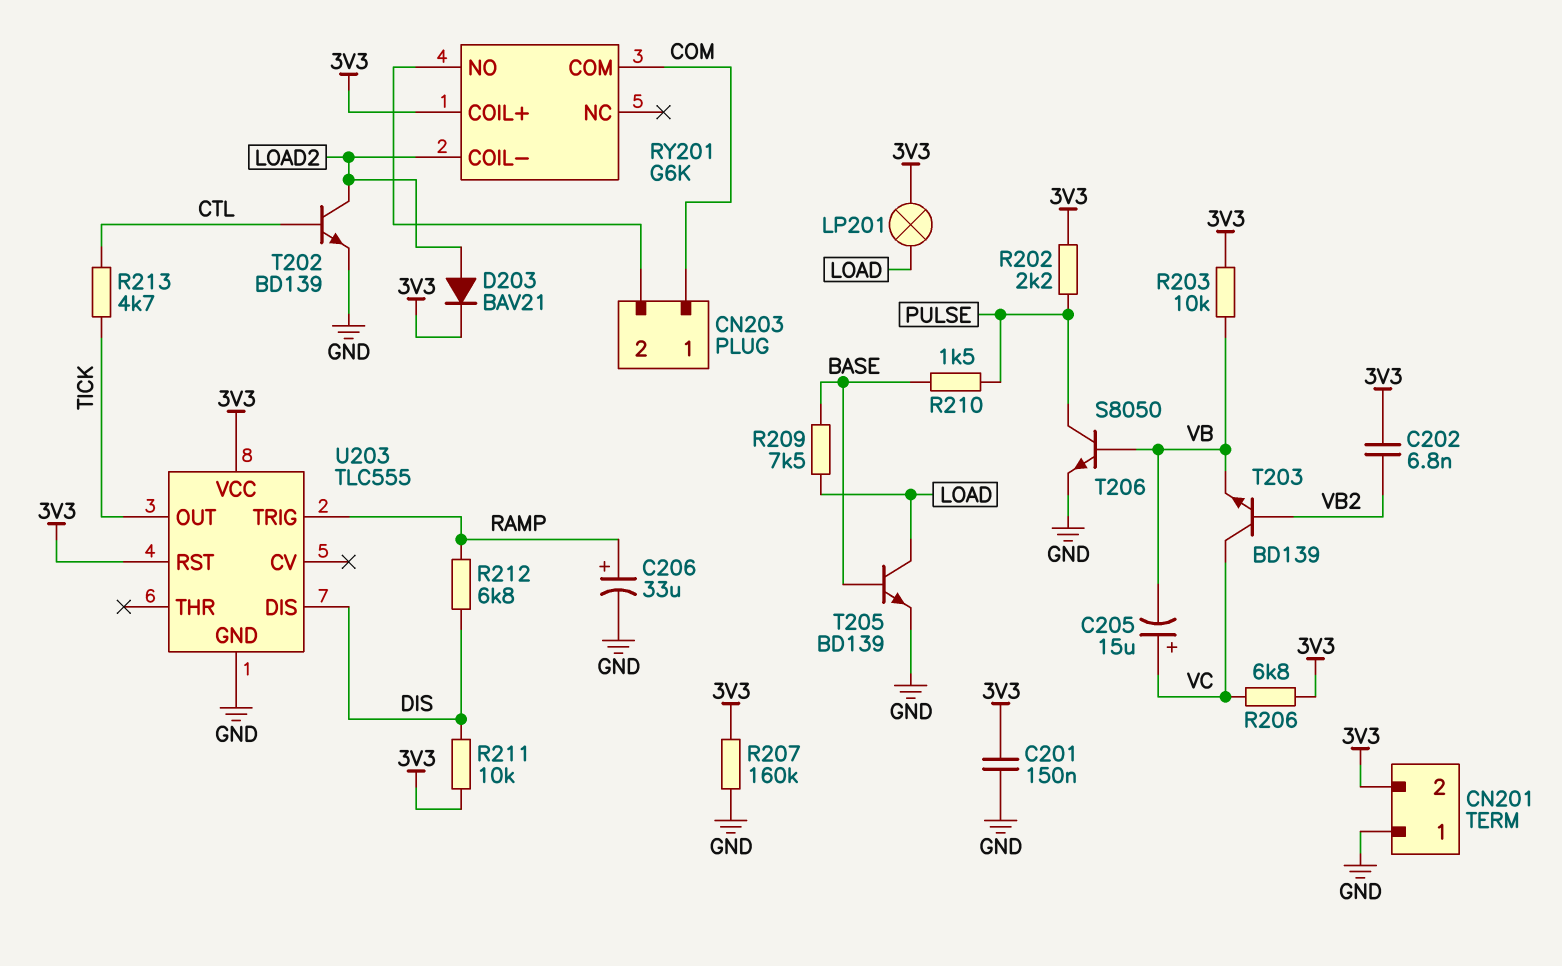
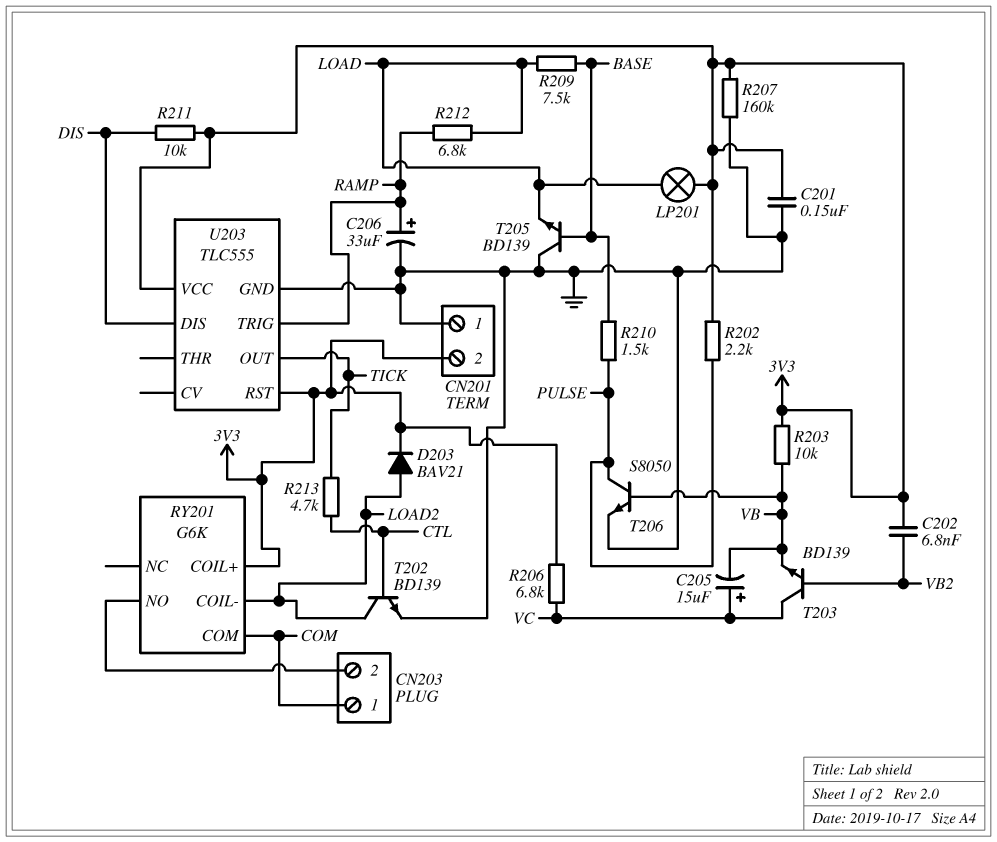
R212: 6.8k (DIS, RAMP) -> 6.8k (LOAD, RAMP)
T205: NPN BD139 (B BASE, C LOAD, E GND) -> NPN BD139 (B BASE, C GND, E LOAD)

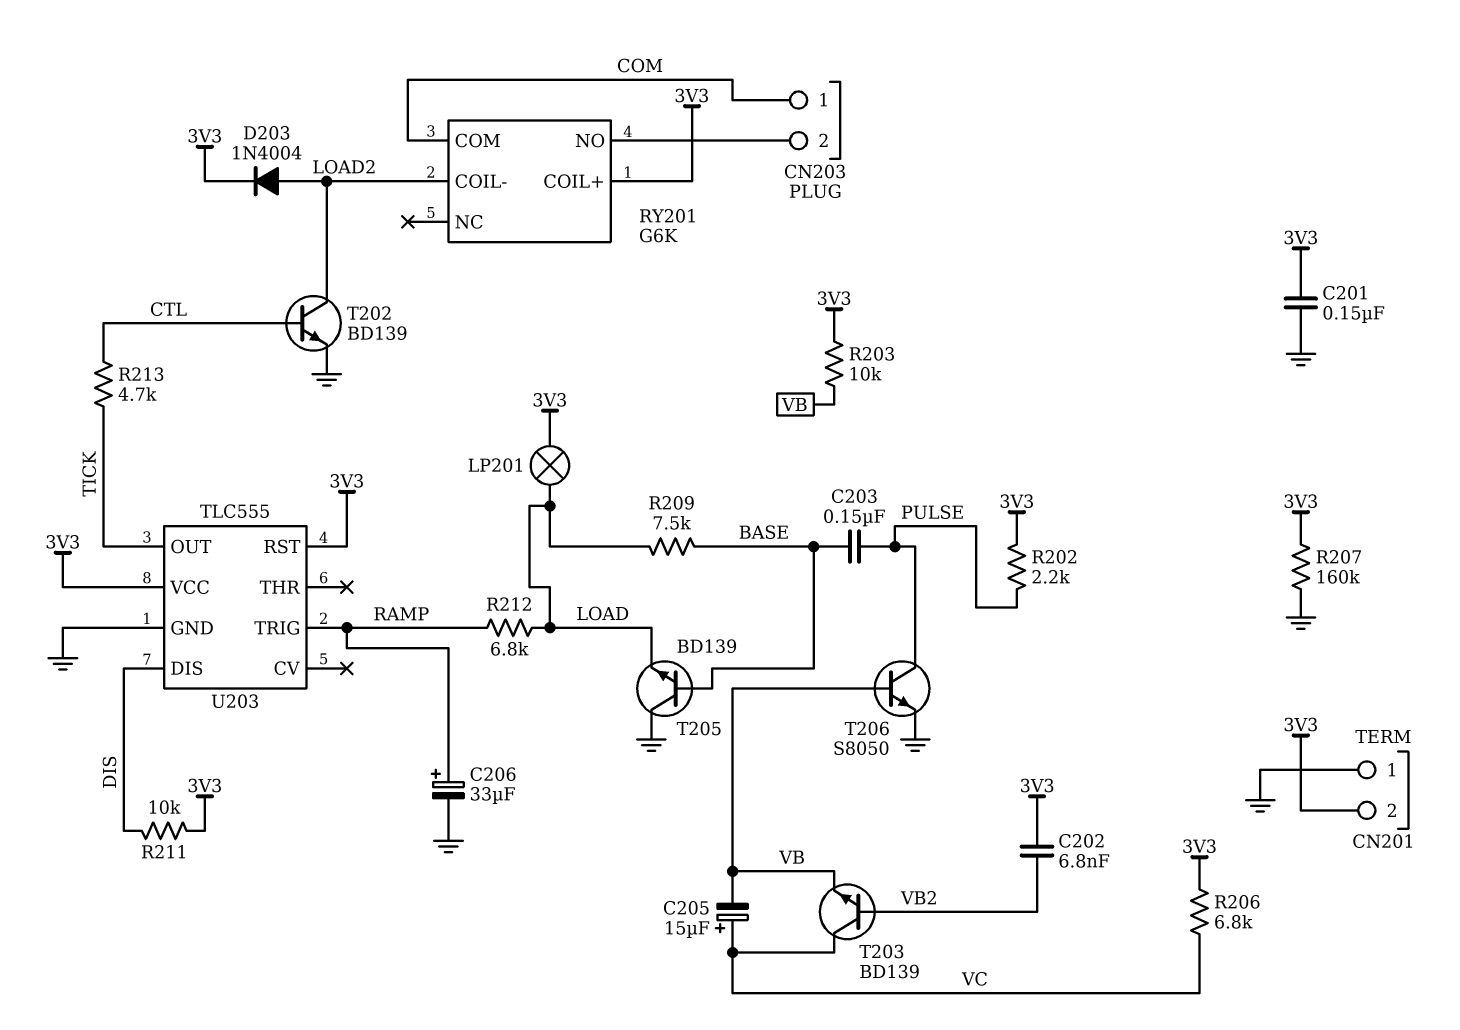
C203: none -> 150nF (BASE, PULSE)
D203: diode BAV21 (A LOAD2, K 3V3) -> diode 1N4004 (A LOAD2, K 3V3)
R210: 1.5k (BASE, PULSE) -> none

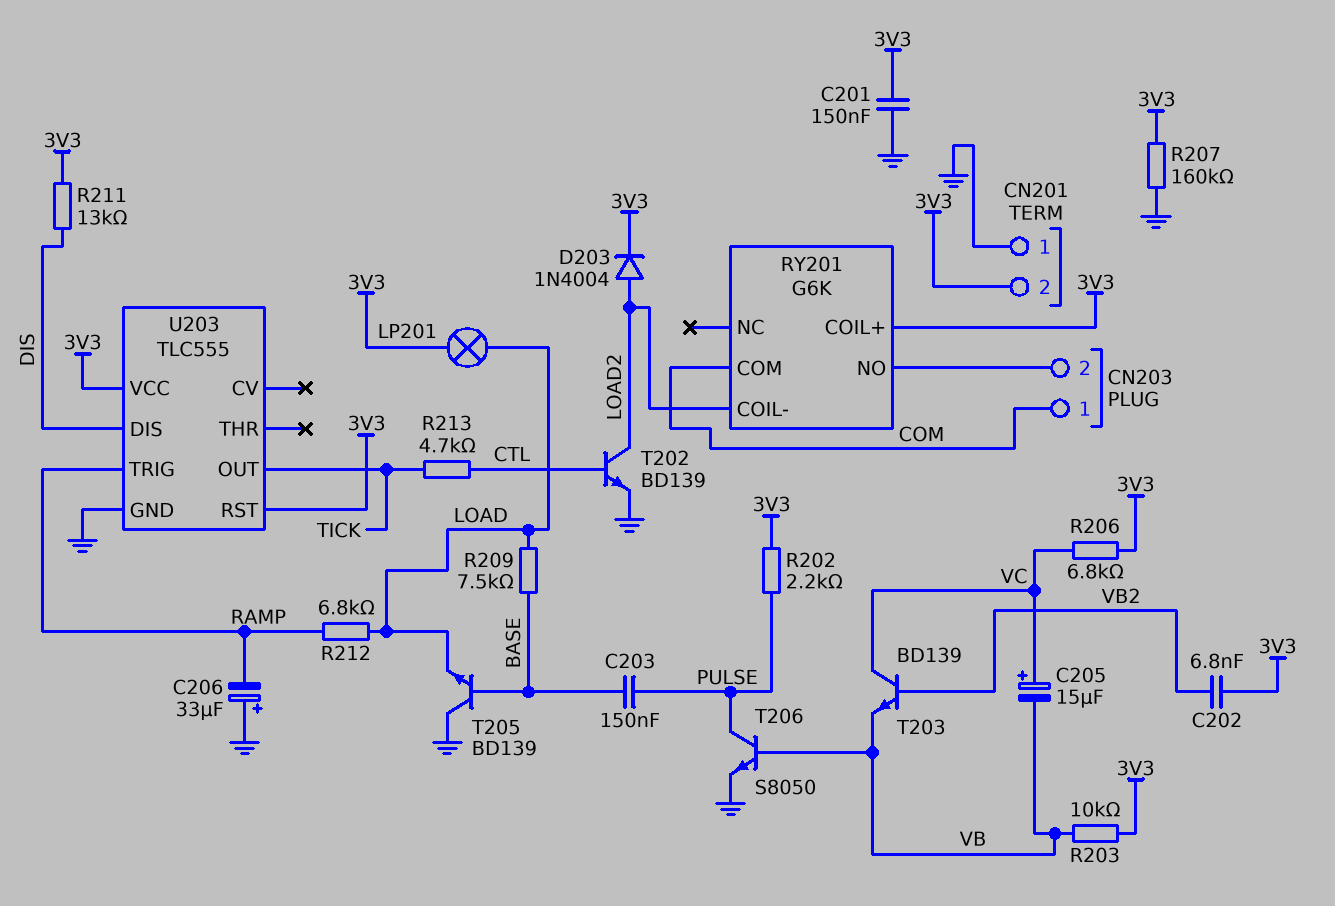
C206: 33uF (plus RAMP, minus GND) -> 33uF (plus GND, minus RAMP)
R211: 10k (3V3, DIS) -> 13k (3V3, DIS)

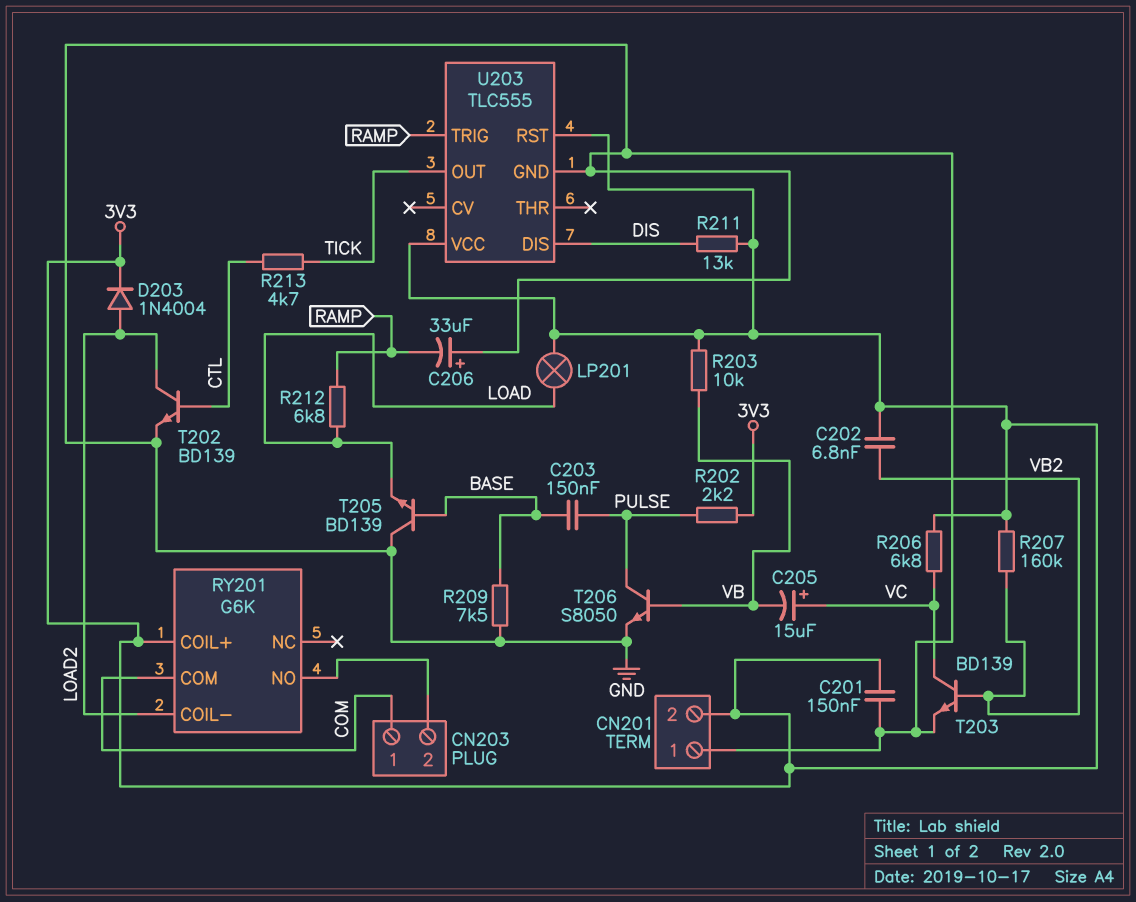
R207: 160k (3V3, GND) -> 160k (3V3, VB2)
R209: 7.5k (BASE, LOAD) -> 7.5k (BASE, GND)
T203: NPN BD139 (B VB2, C VC, E VB) -> NPN BD139 (B VB2, C VC, E GND)

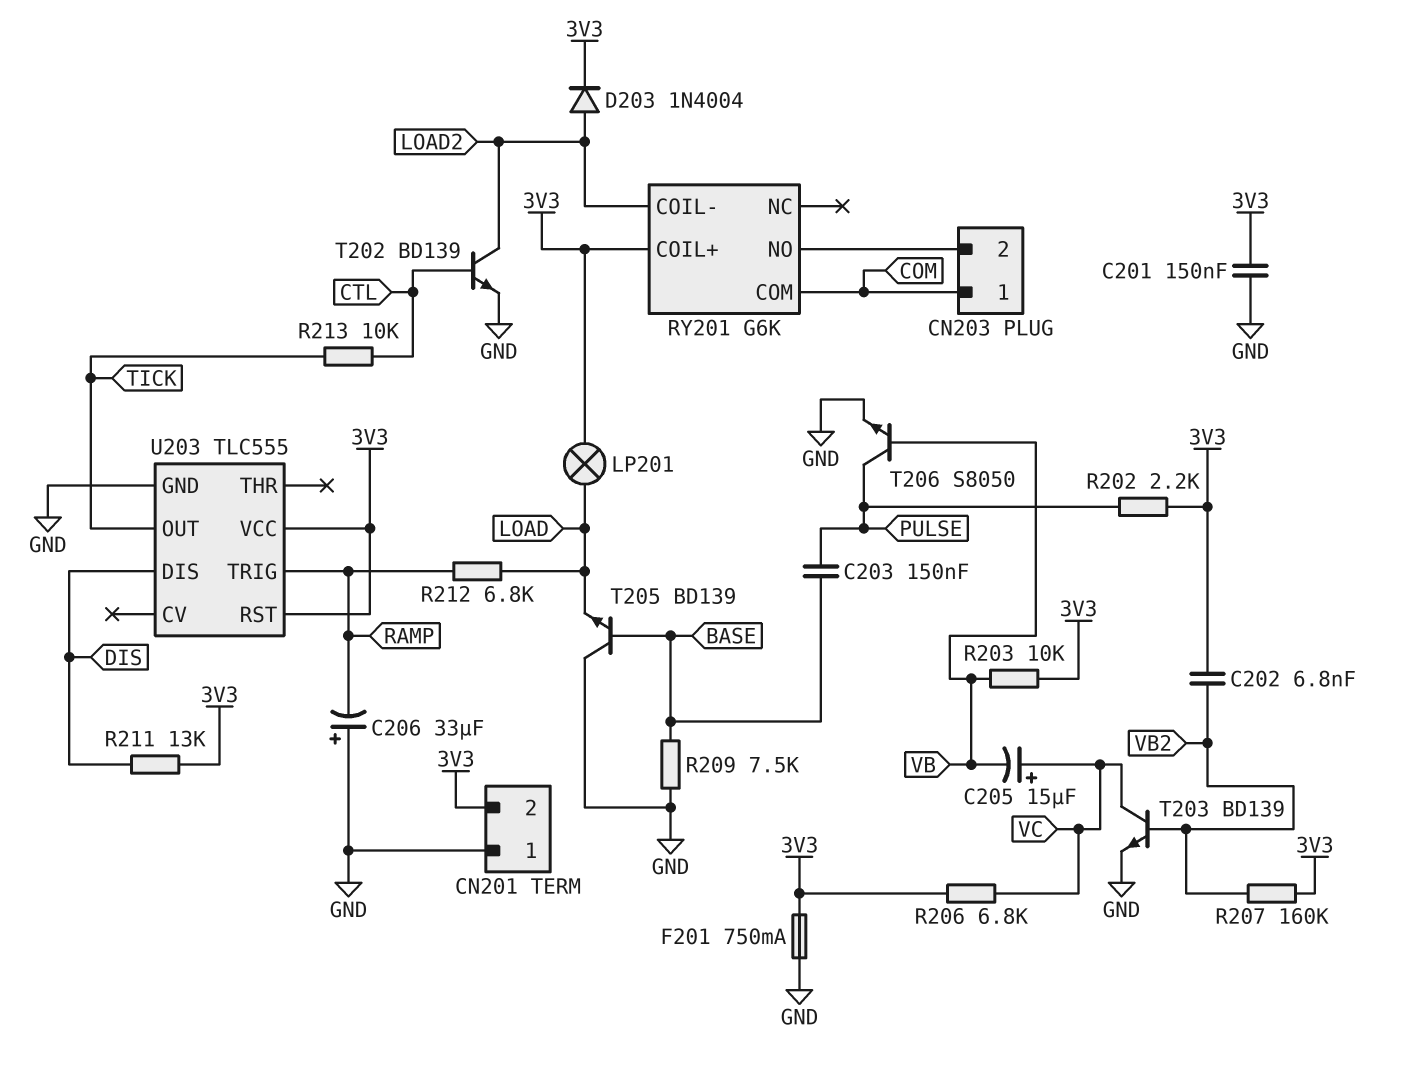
F201: none -> 750mA (3V3, GND)
R213: 4.7k (CTL, TICK) -> 10k (CTL, TICK)

